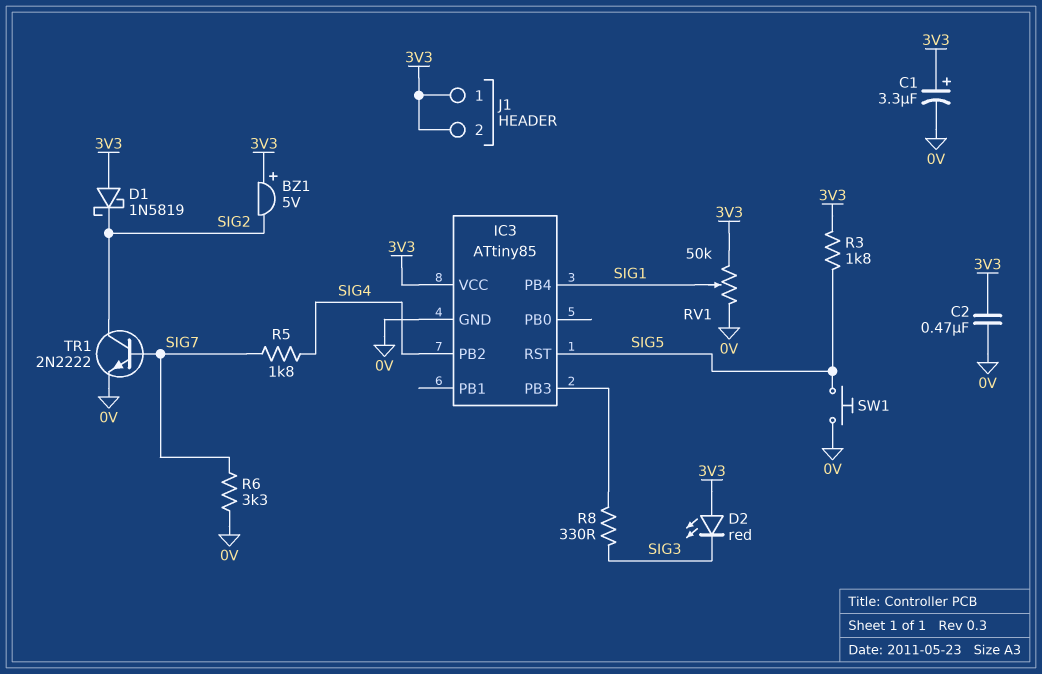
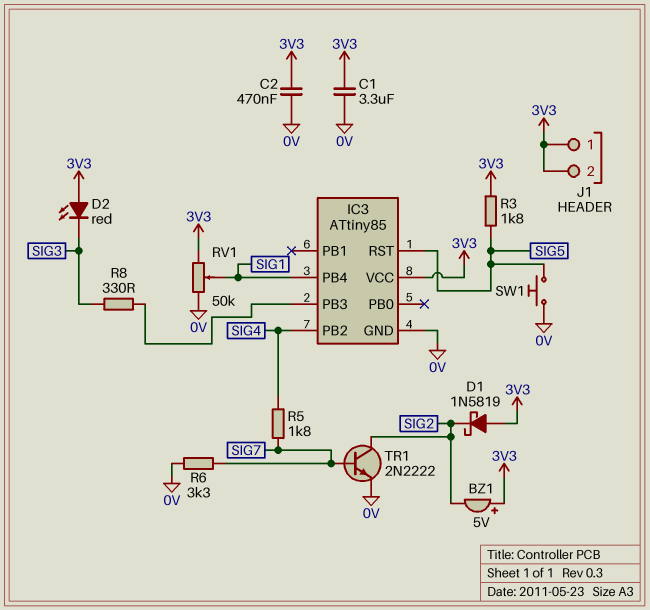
C1: 3.3uF (plus 3V3, minus 0V) -> 3.3uF (0V, 3V3)

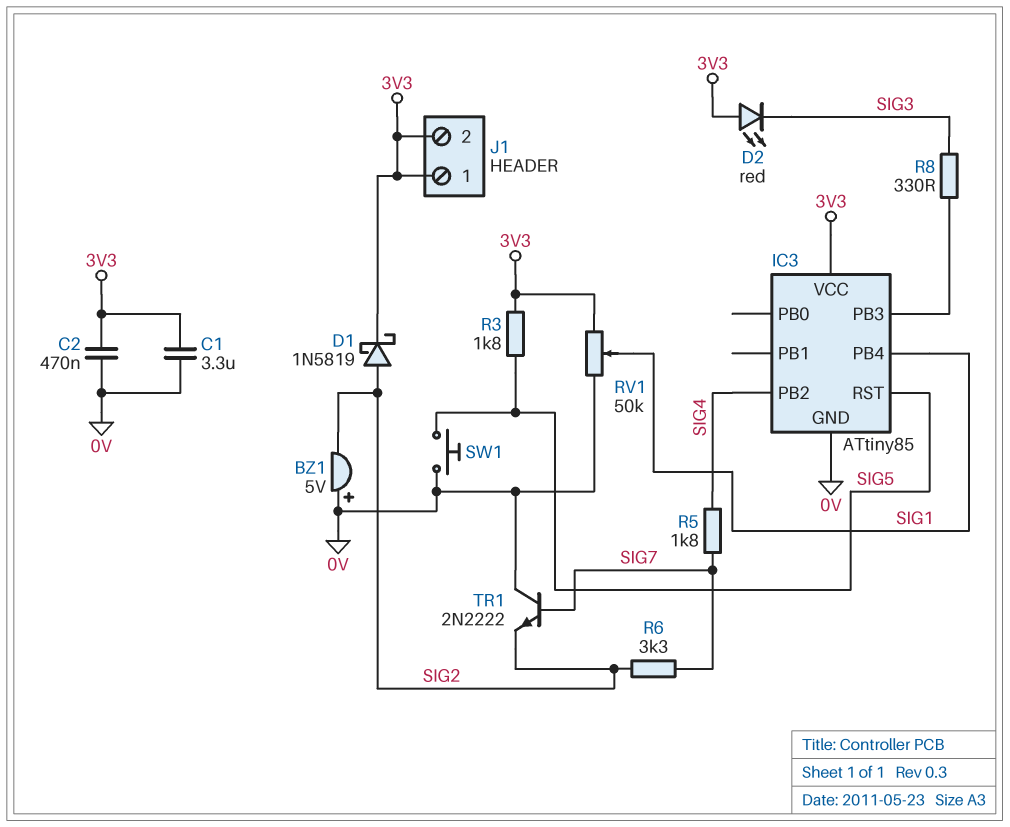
BZ1: buzzer 5V (plus 3V3, minus SIG2) -> buzzer 5V (plus 0V, minus SIG2)
D1: schottky 1N5819 (A 3V3, K SIG2) -> schottky 1N5819 (A SIG2, K 3V3)
R6: 3.3k (0V, SIG7) -> 3.3k (SIG2, SIG7)
TR1: NPN 2N2222 (B SIG7, C SIG2, E 0V) -> NPN 2N2222 (B SIG7, C 0V, E SIG2)

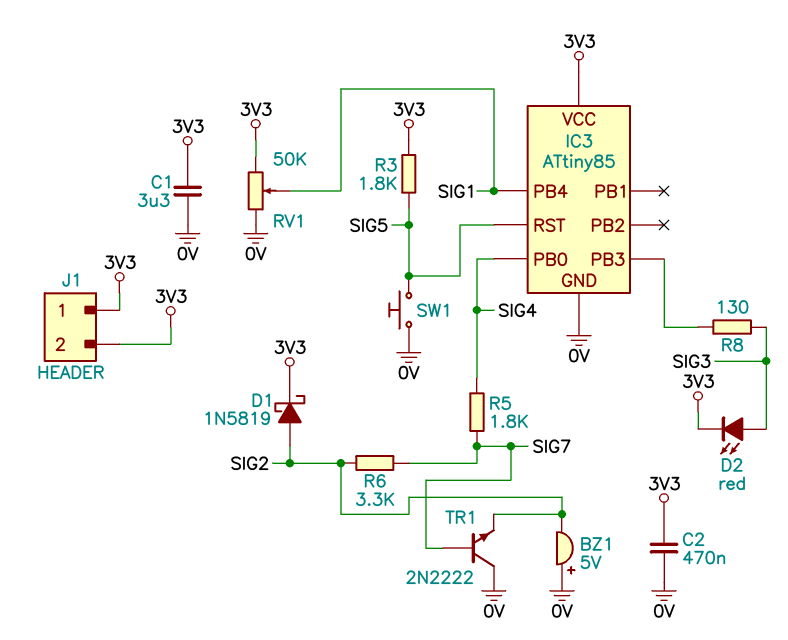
D2: LED red (A 3V3, K SIG3) -> LED red (A SIG3, K 3V3)
IC3 pin PB0: none -> SIG4
IC3 pin PB2: SIG4 -> none
R8: 330 (IC3/PB3, SIG3) -> 130 (IC3/PB3, SIG3)

